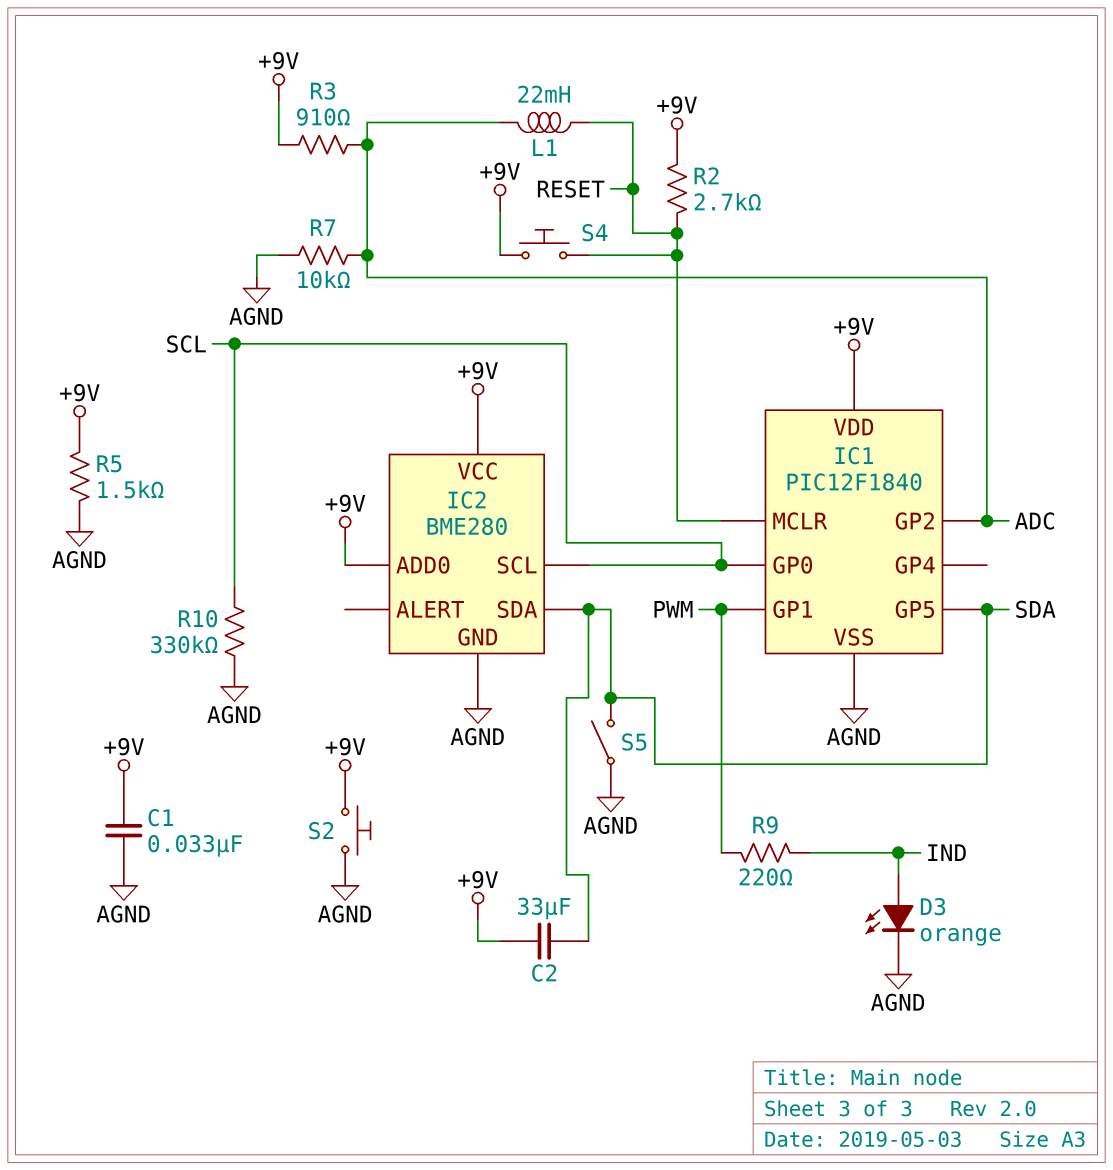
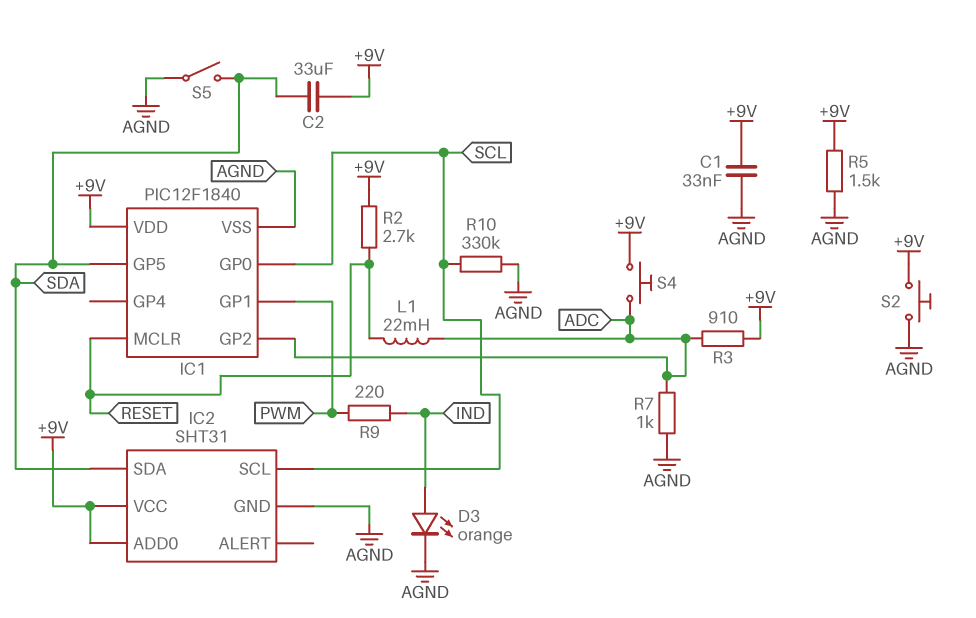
IC2: BME280 -> SHT31
R7: 10k (ADC, AGND) -> 1k (ADC, AGND)
S4: button (+9V, RESET) -> button (+9V, ADC)

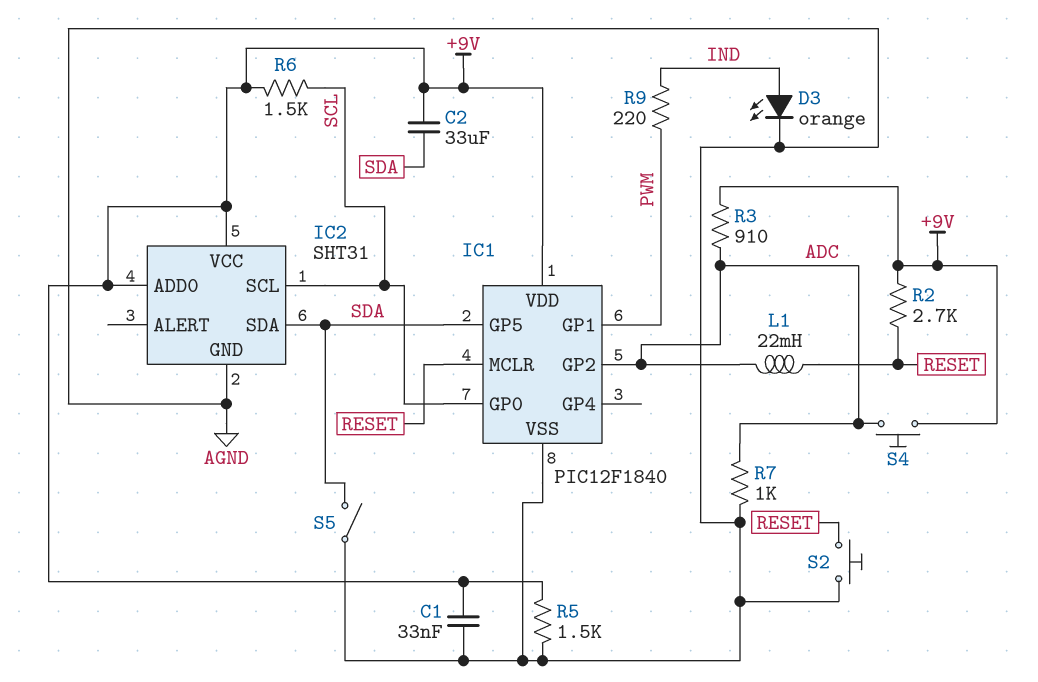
R6: none -> 1.5k (+9V, SCL)
R10: 330k (AGND, SCL) -> none
S2: button (+9V, AGND) -> button (AGND, RESET)

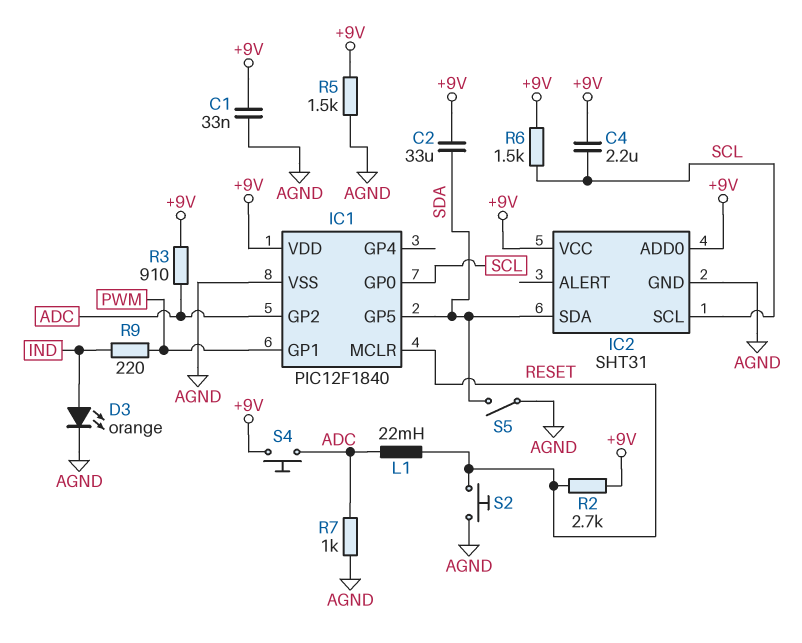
C4: none -> 2.2uF (+9V, SCL)

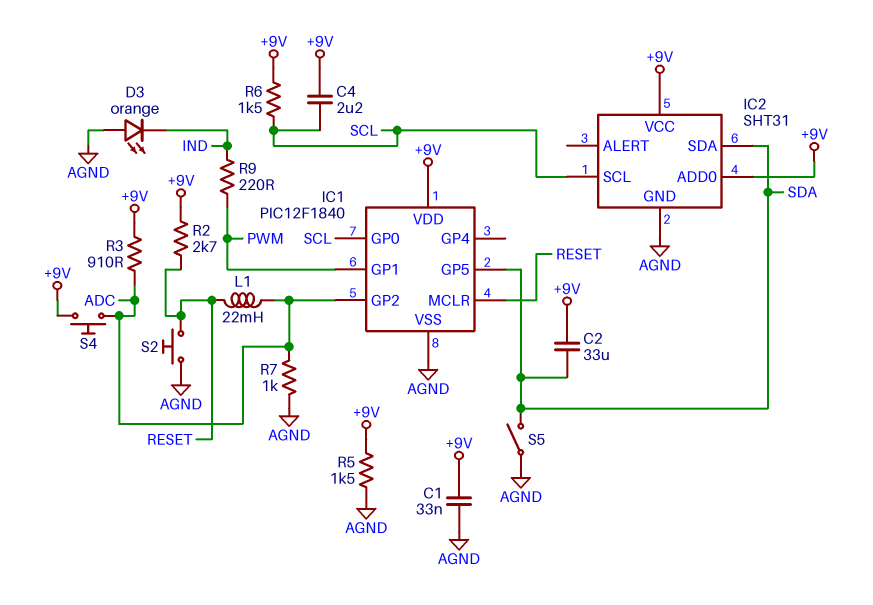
D3: LED orange (A IND, K AGND) -> LED orange (A AGND, K IND)

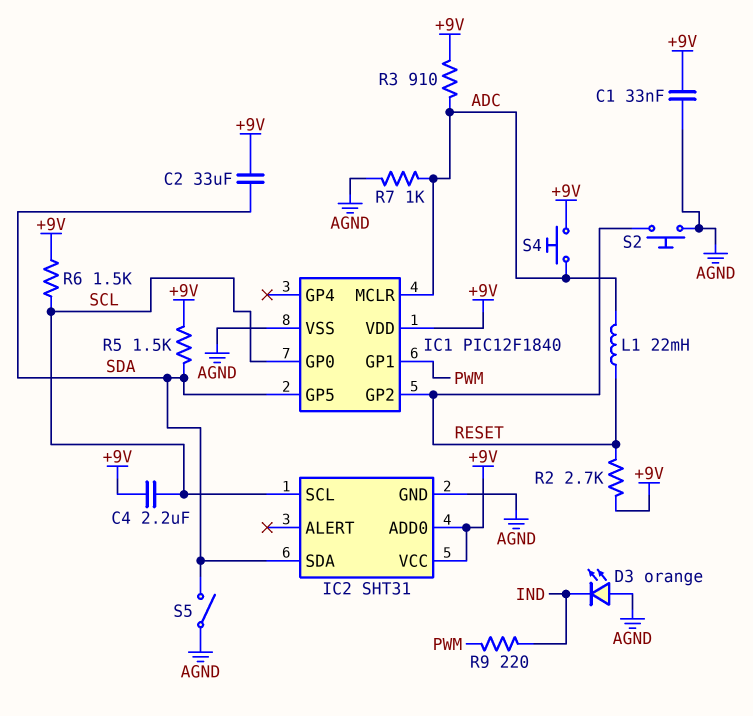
IC1 pin GP2: ADC -> RESET
IC1 pin MCLR: RESET -> ADC
R5: 1.5k (+9V, AGND) -> 1.5k (+9V, SDA)

